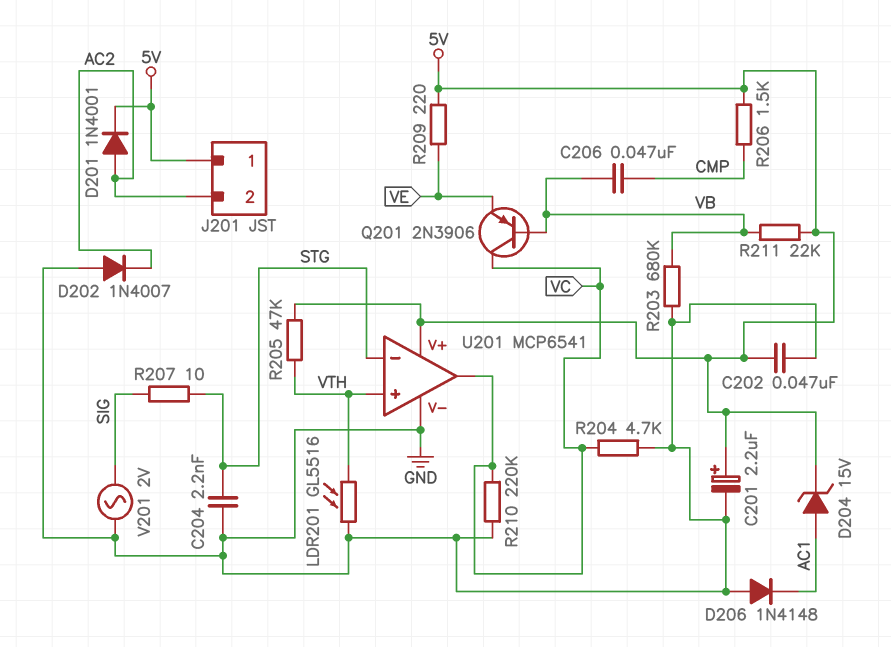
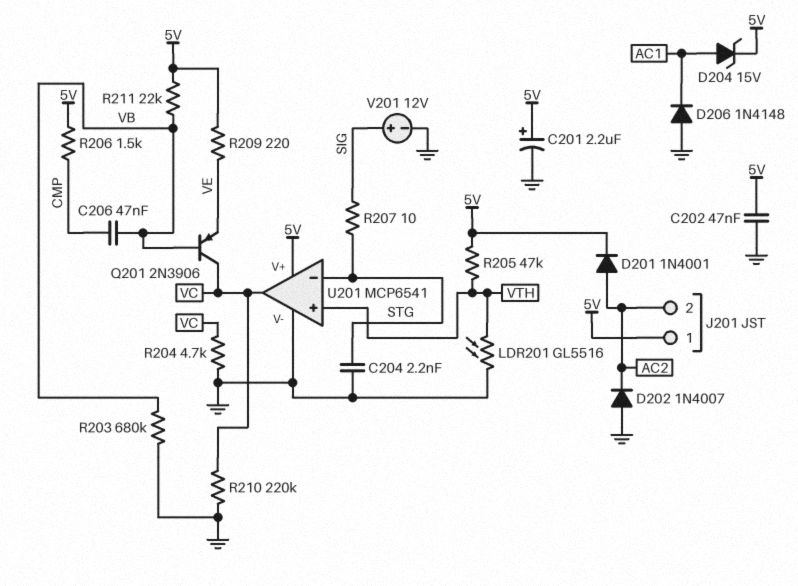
V201: AC 2V (GND, SIG) -> 12V (plus SIG, minus GND)

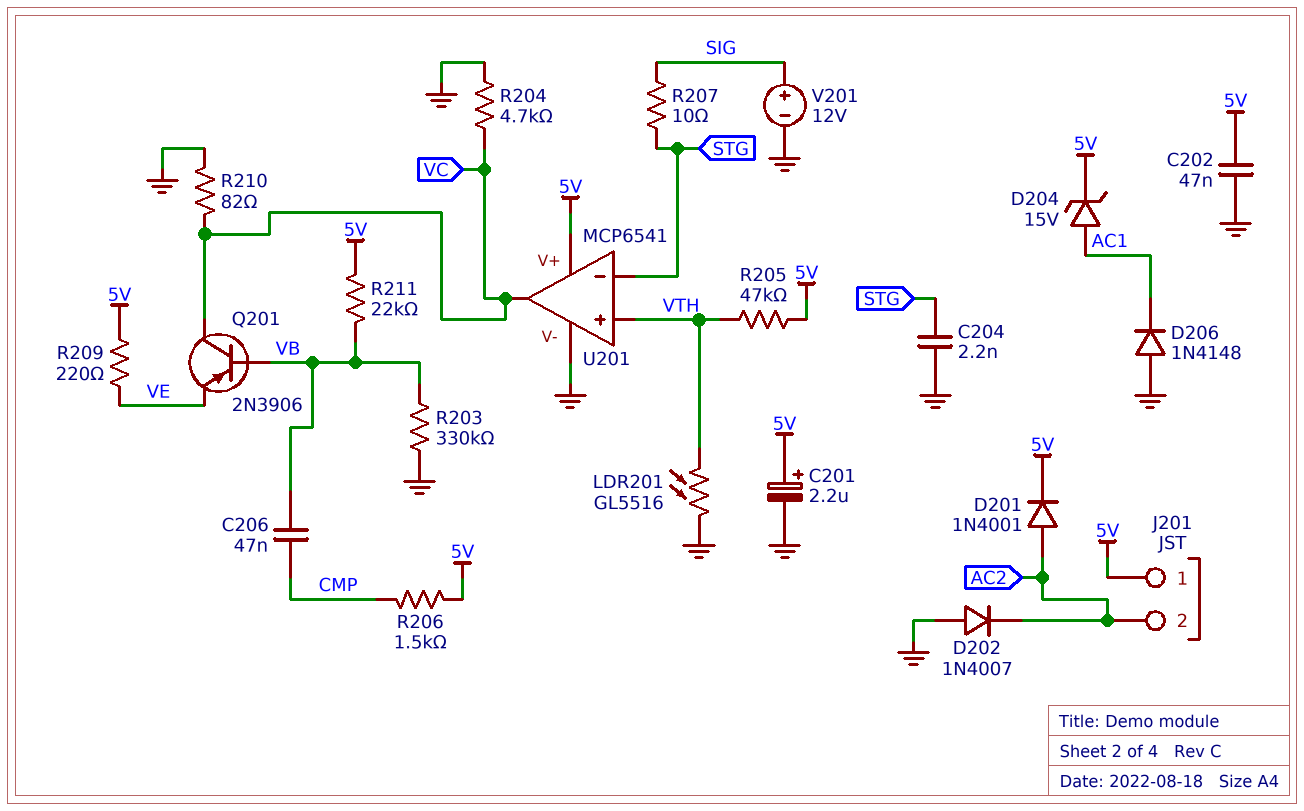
R203: 680k (GND, VB) -> 330k (GND, VB)
R210: 220k (GND, VC) -> 82 (GND, VC)

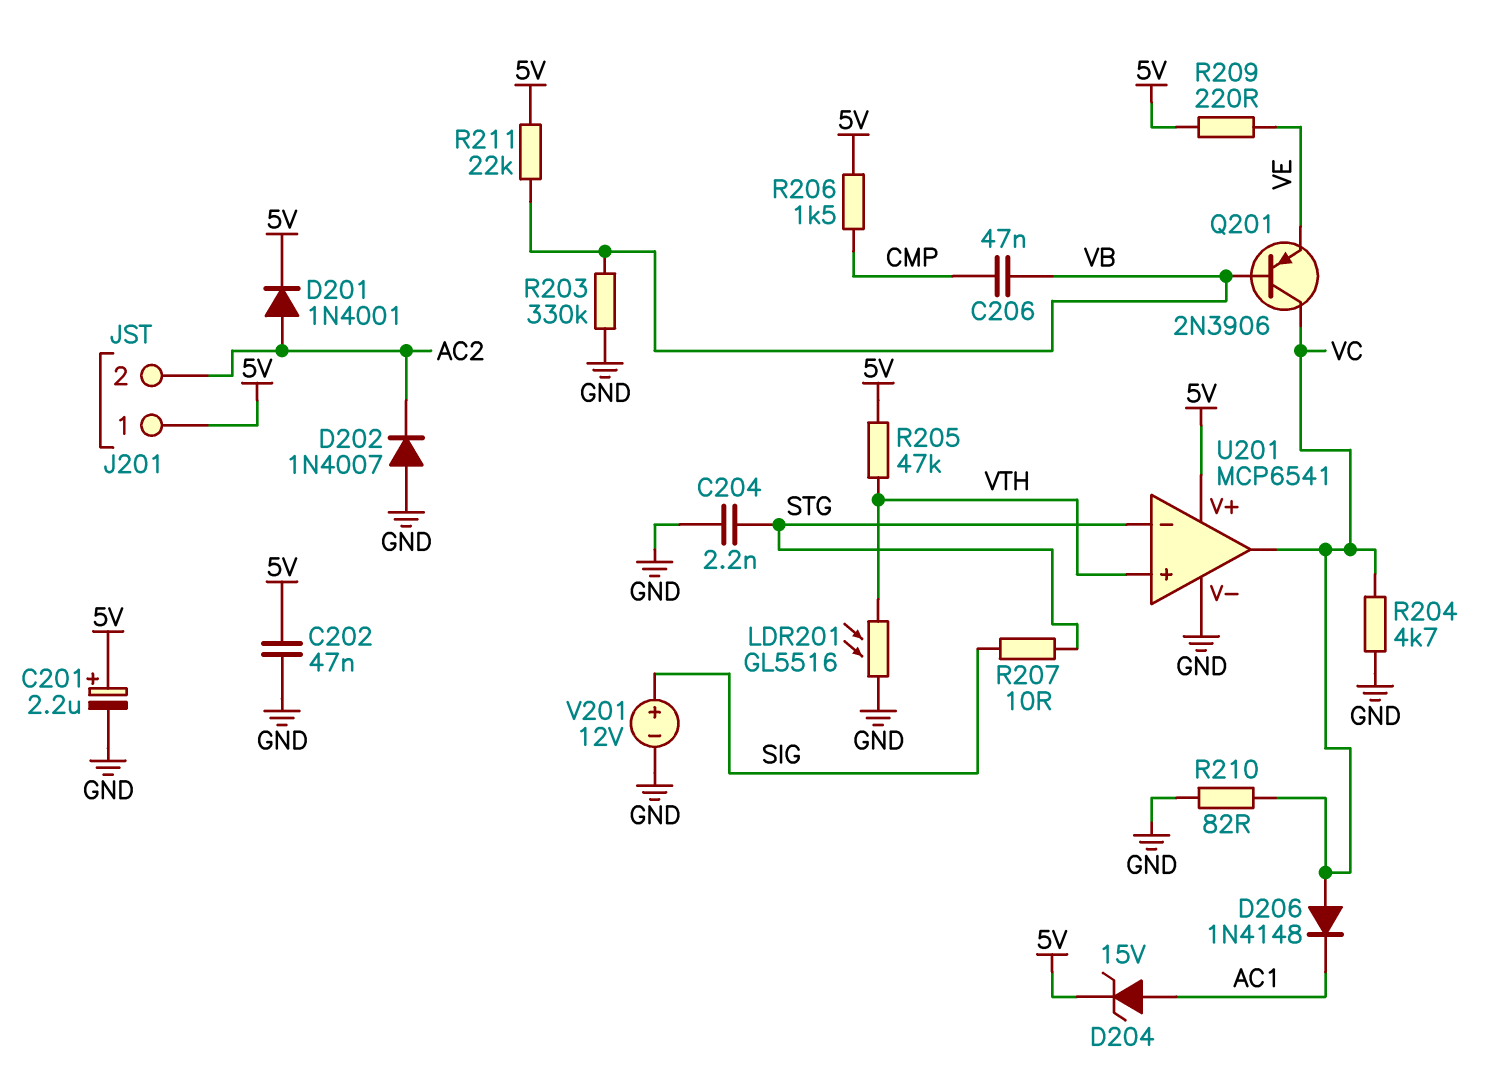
D206: diode 1N4148 (A GND, K AC1) -> diode 1N4148 (A VC, K AC1)

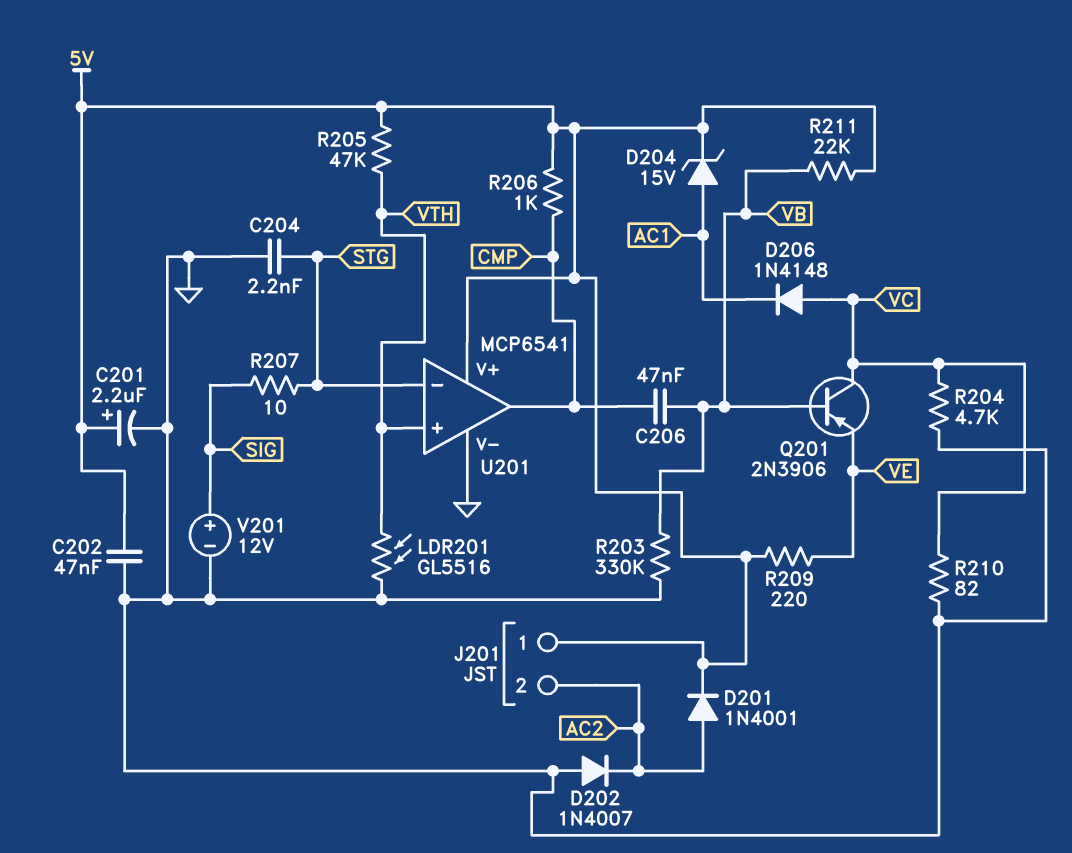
R206: 1.5k (5V, CMP) -> 1k (5V, CMP)
U201 pin out: VC -> CMP

